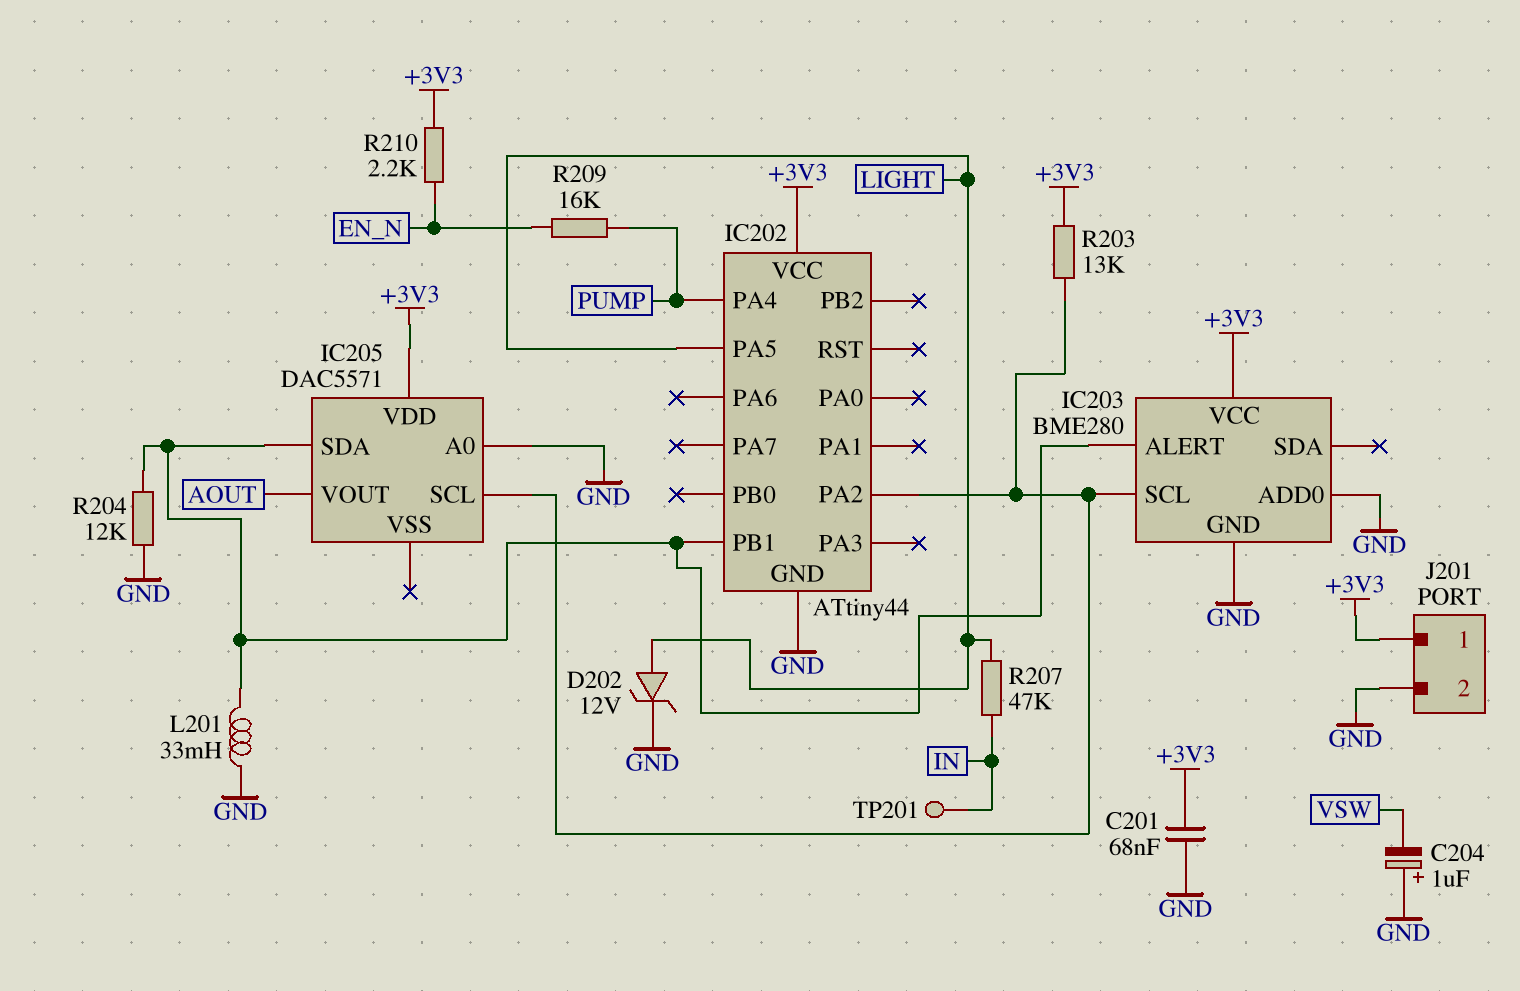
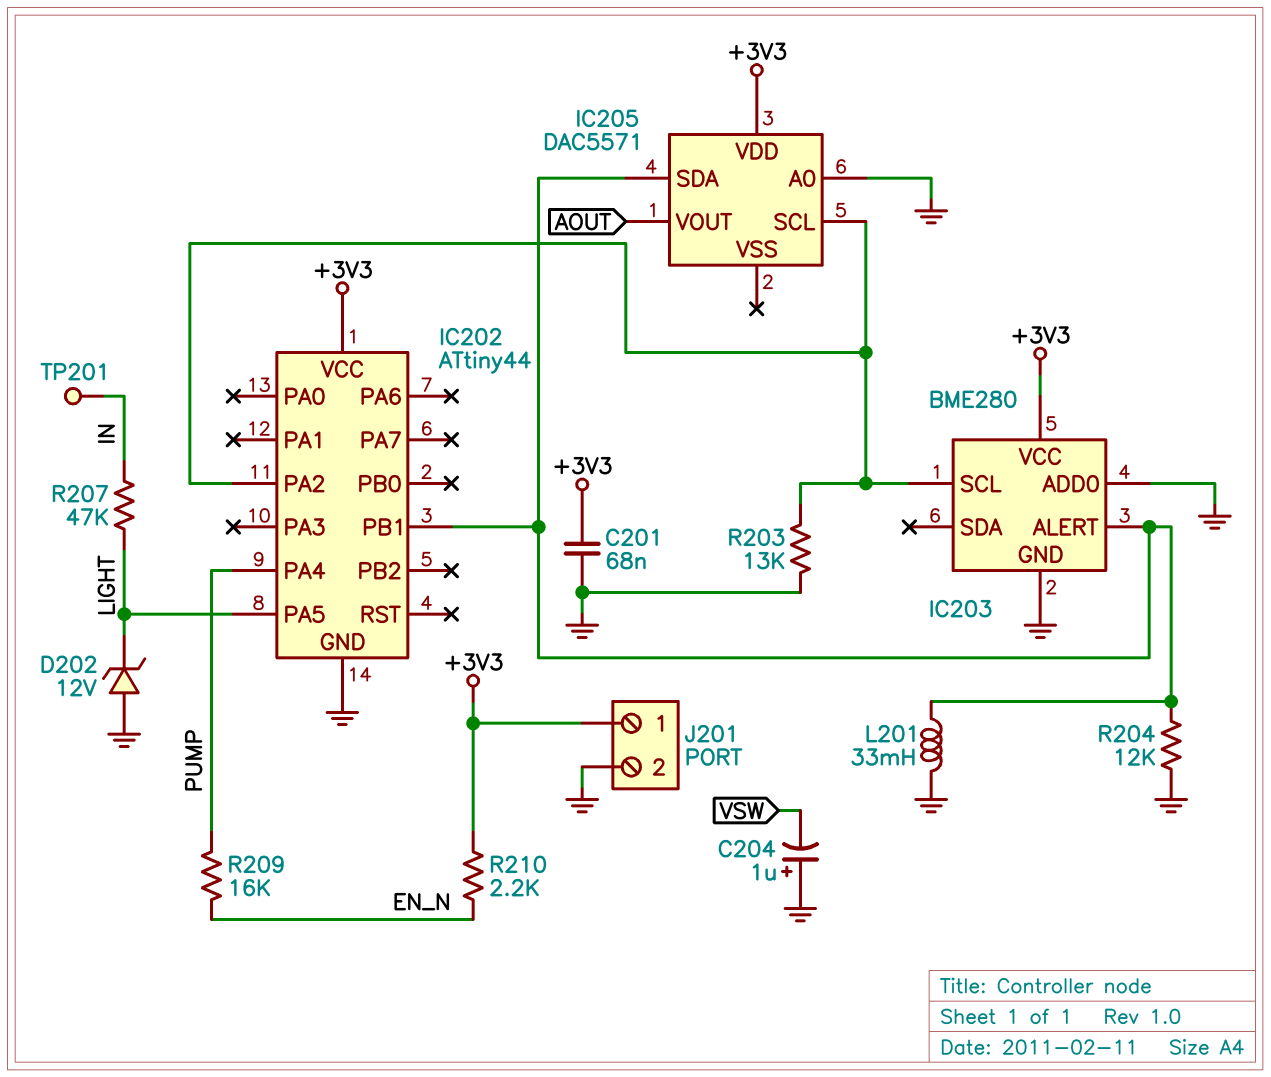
D202: zener 12V (A LIGHT, K GND) -> zener 12V (A GND, K LIGHT)
R203: 13k (+3V3, IC202/PA2) -> 13k (GND, IC202/PA2)

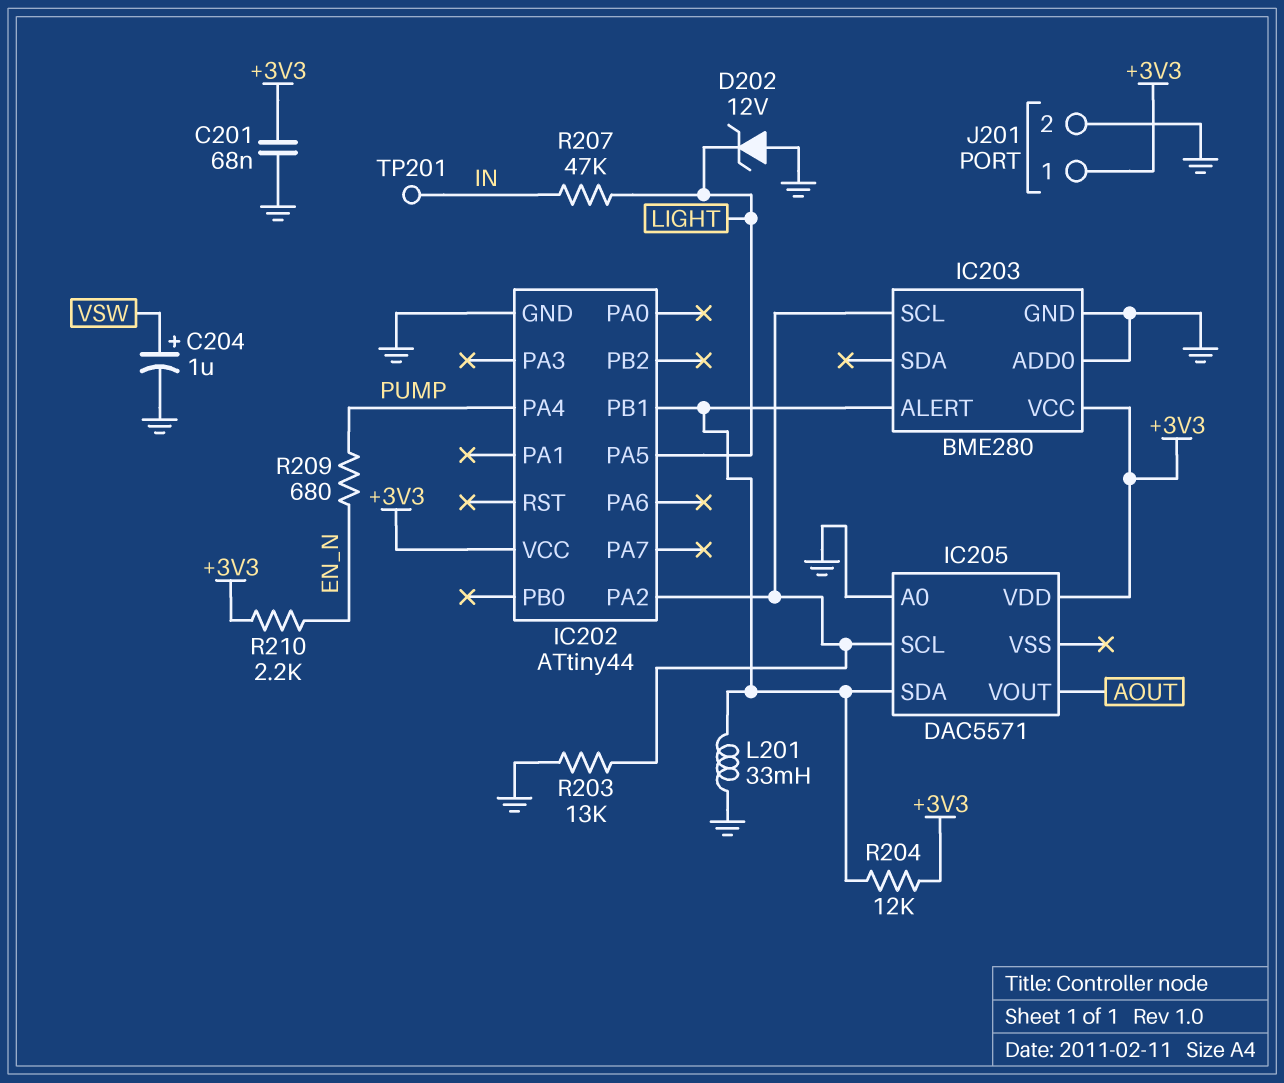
C204: 1uF (plus GND, minus VSW) -> 1uF (plus VSW, minus GND)
R204: 12k (GND, IC202/PB1) -> 12k (+3V3, IC202/PB1)
R209: 16k (EN_N, PUMP) -> 680 (EN_N, PUMP)

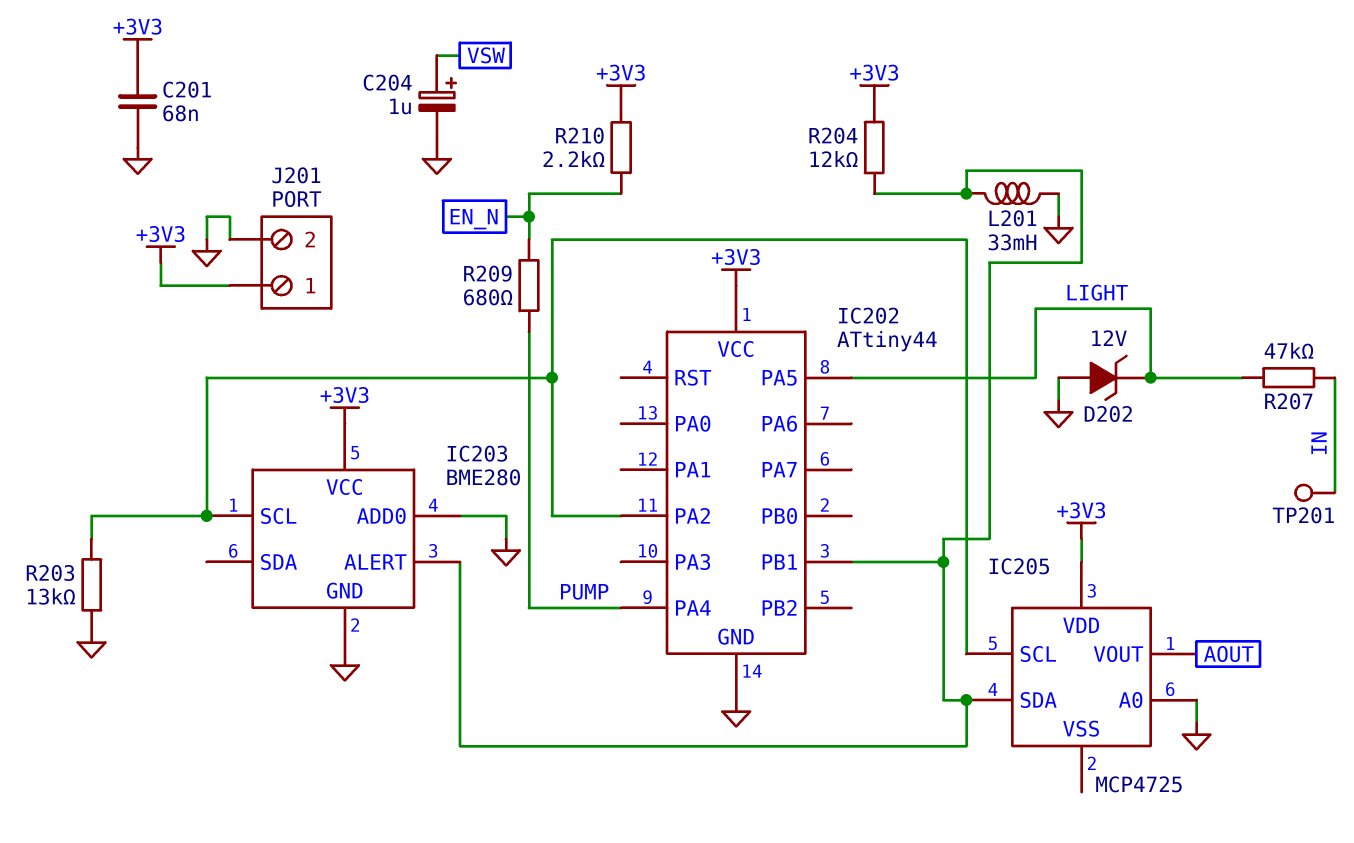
IC205: DAC5571 -> MCP4725

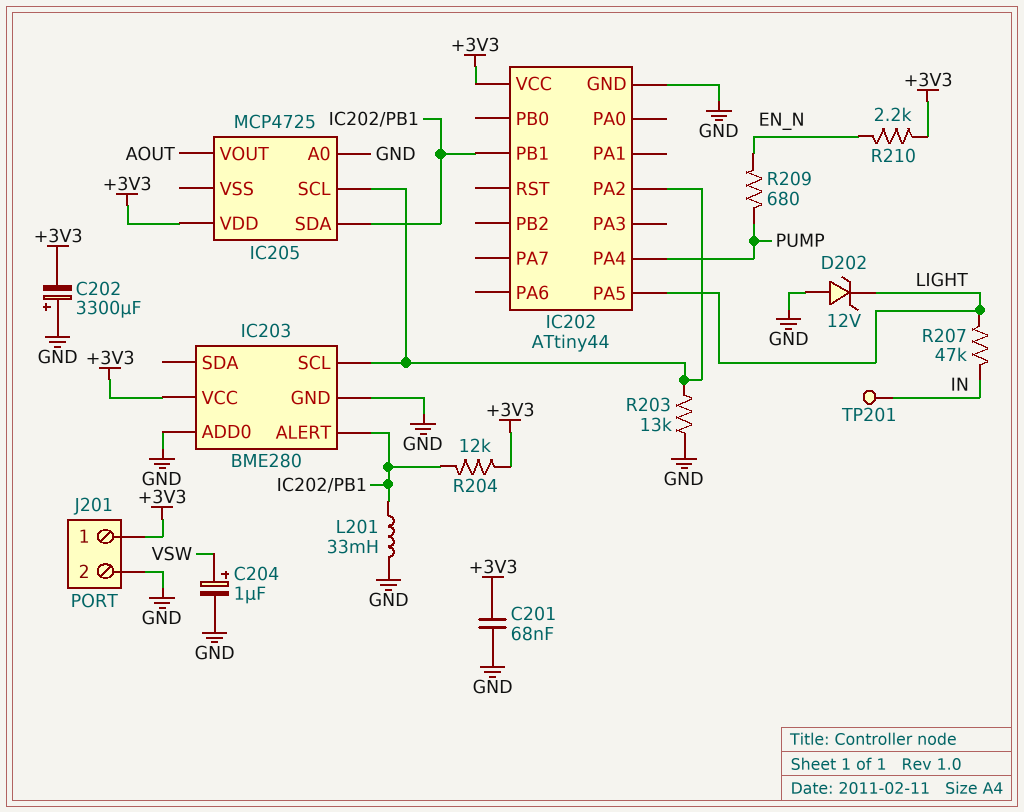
C202: none -> 3300uF (plus GND, minus +3V3)

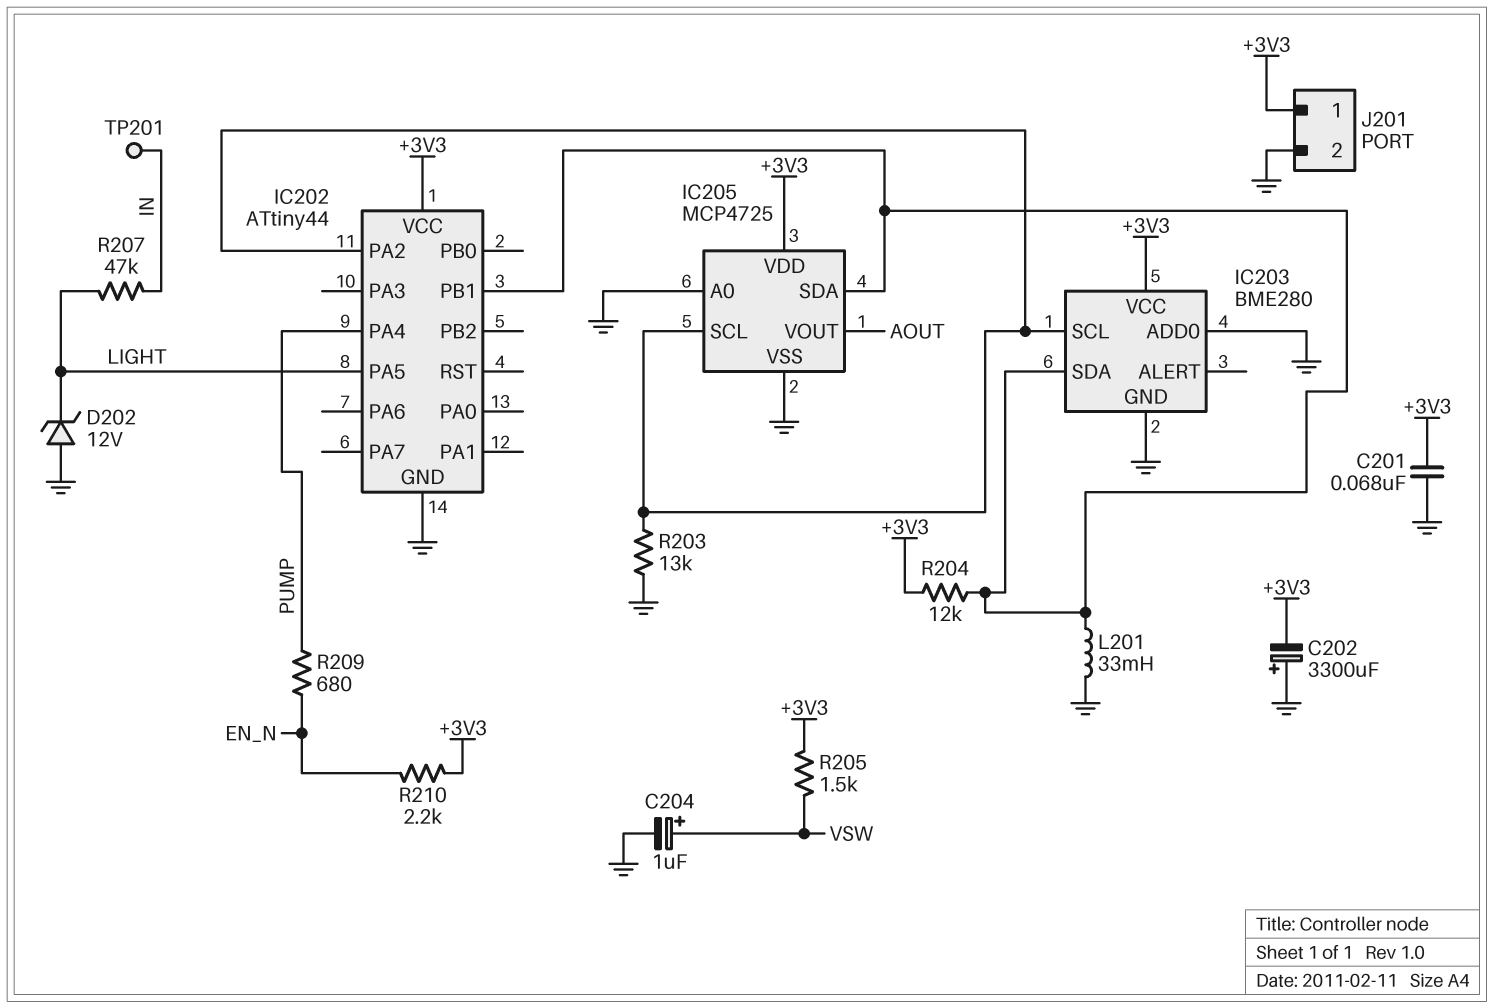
IC203 pin ALERT: IC202/PB1 -> none
IC203 pin SDA: none -> IC202/PB1
IC205 pin VSS: none -> GND
R205: none -> 1.5k (+3V3, VSW)

